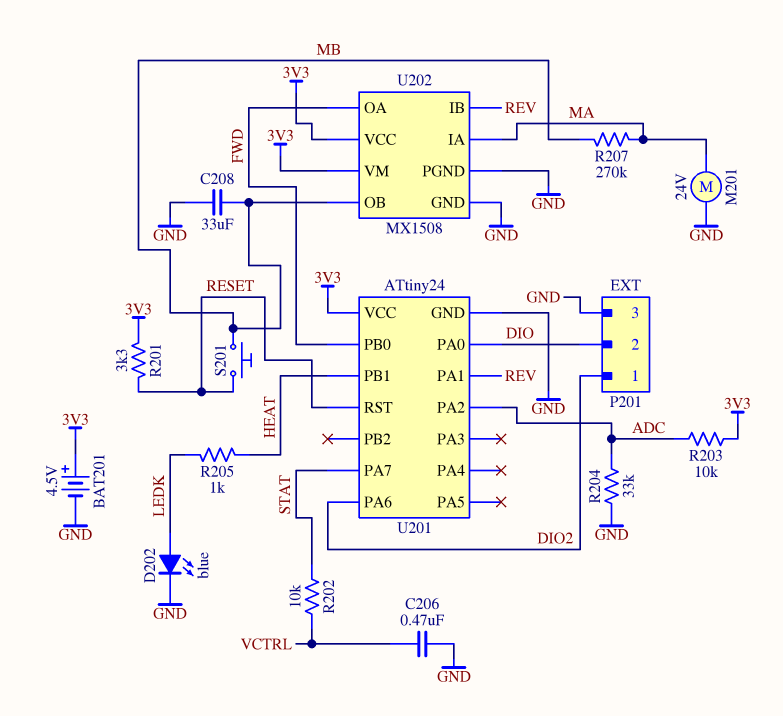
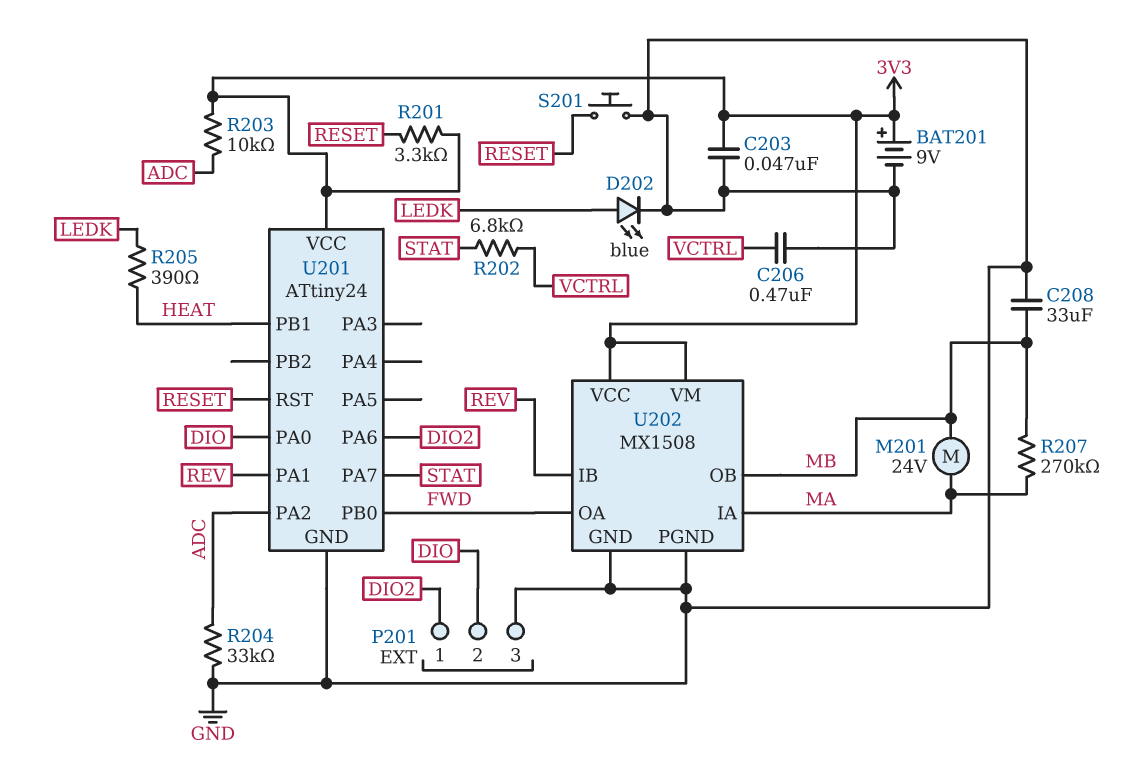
BAT201: 4.5V (plus 3V3, minus GND) -> 9V (plus 3V3, minus GND)
C203: none -> 47nF (3V3, GND)
M201: motor 24V (GND, MA) -> motor 24V (MA, MB)
R202: 10k (STAT, VCTRL) -> 6.8k (STAT, VCTRL)
R205: 1k (HEAT, LEDK) -> 390 (HEAT, LEDK)
S201: button (MB, RESET) -> button (GND, RESET)

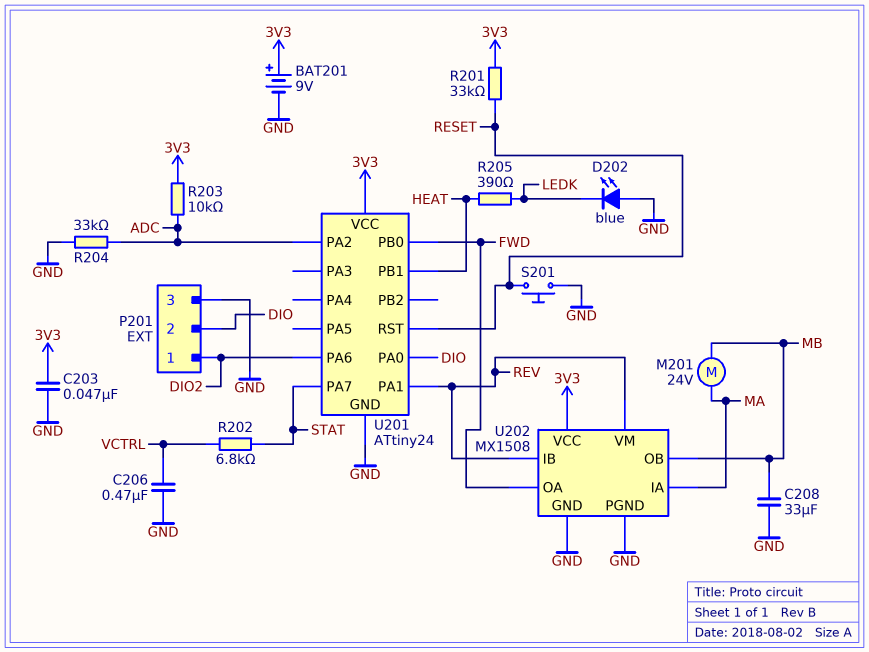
D202: LED blue (A LEDK, K GND) -> LED blue (A GND, K LEDK)
R201: 3.3k (3V3, RESET) -> 33k (3V3, RESET)
R207: 270k (MA, MB) -> none
U202 pin VM: 3V3 -> REV

